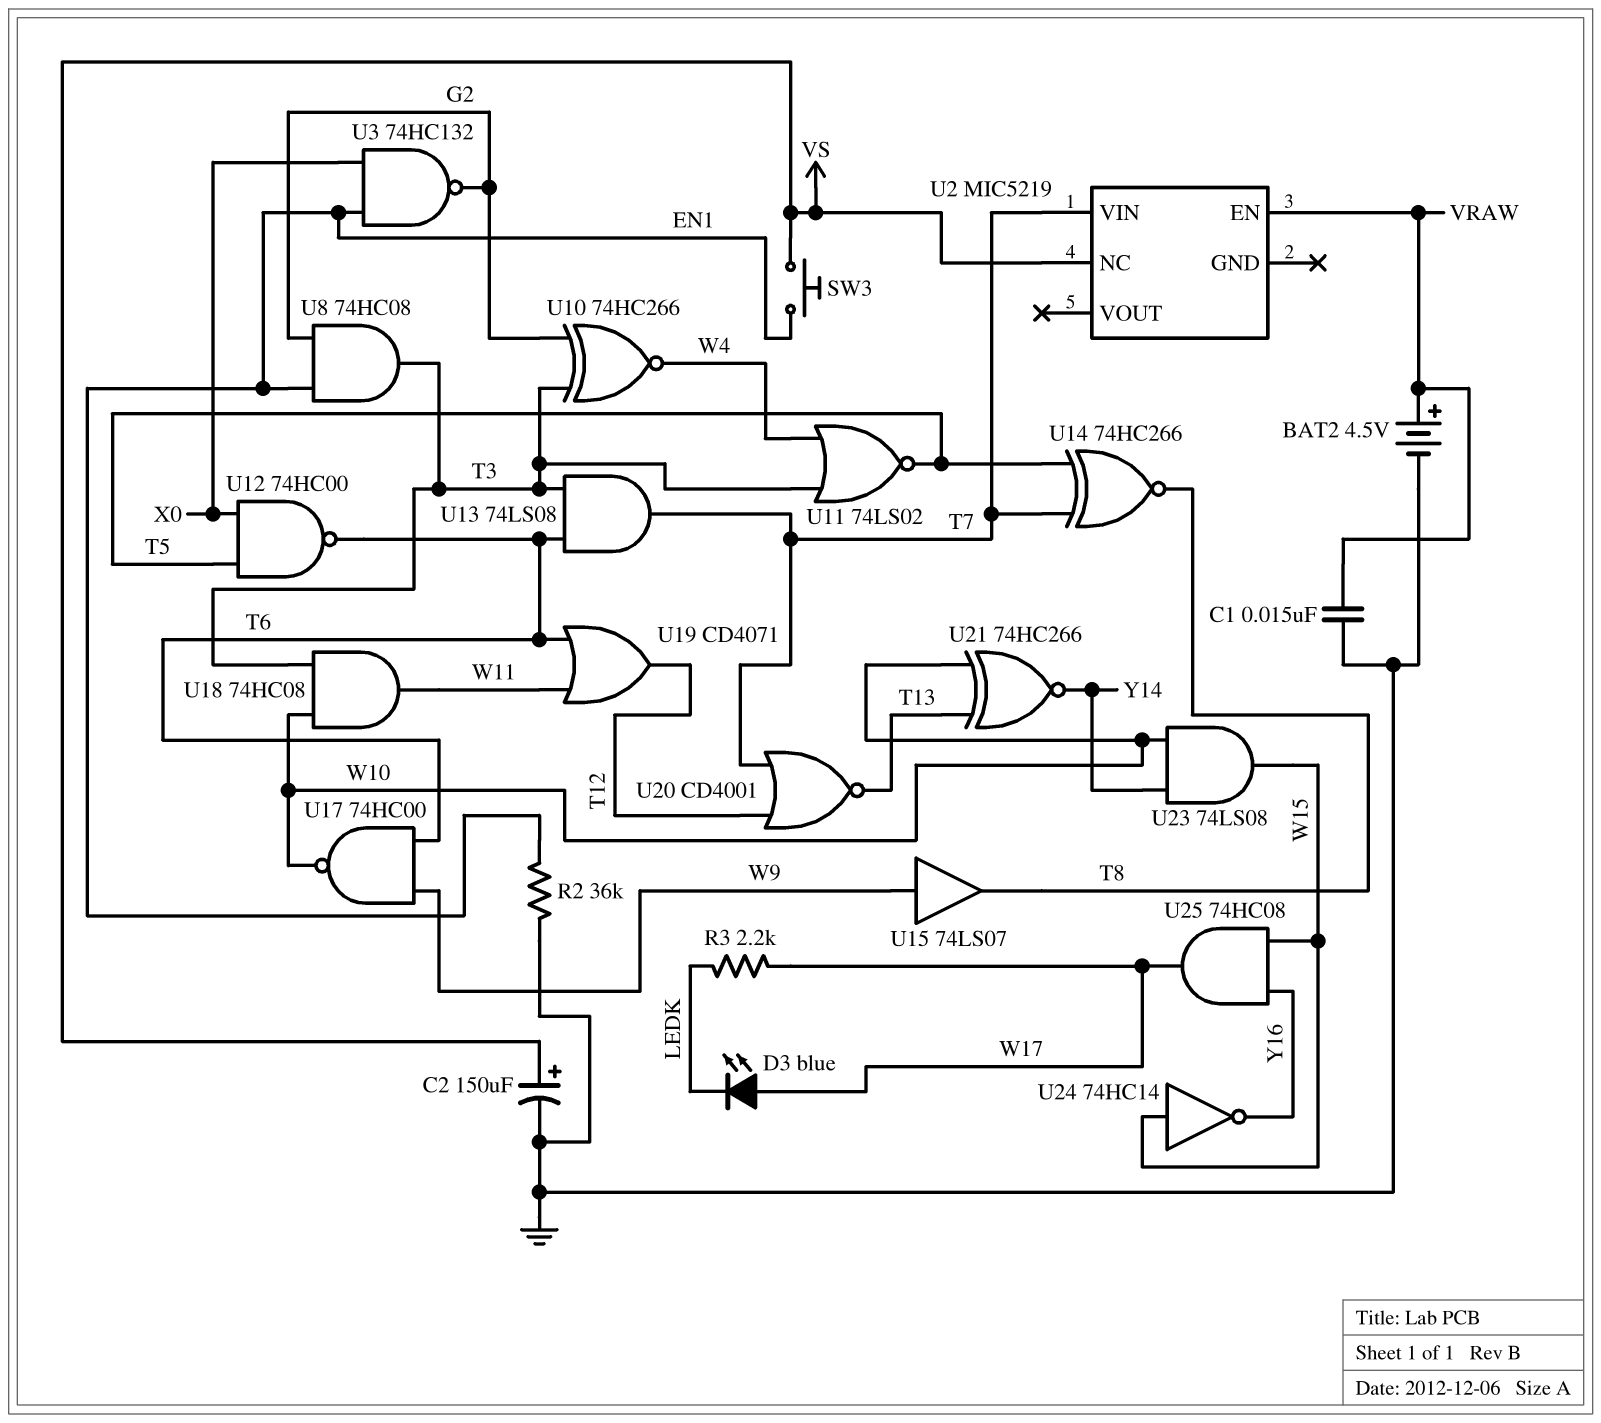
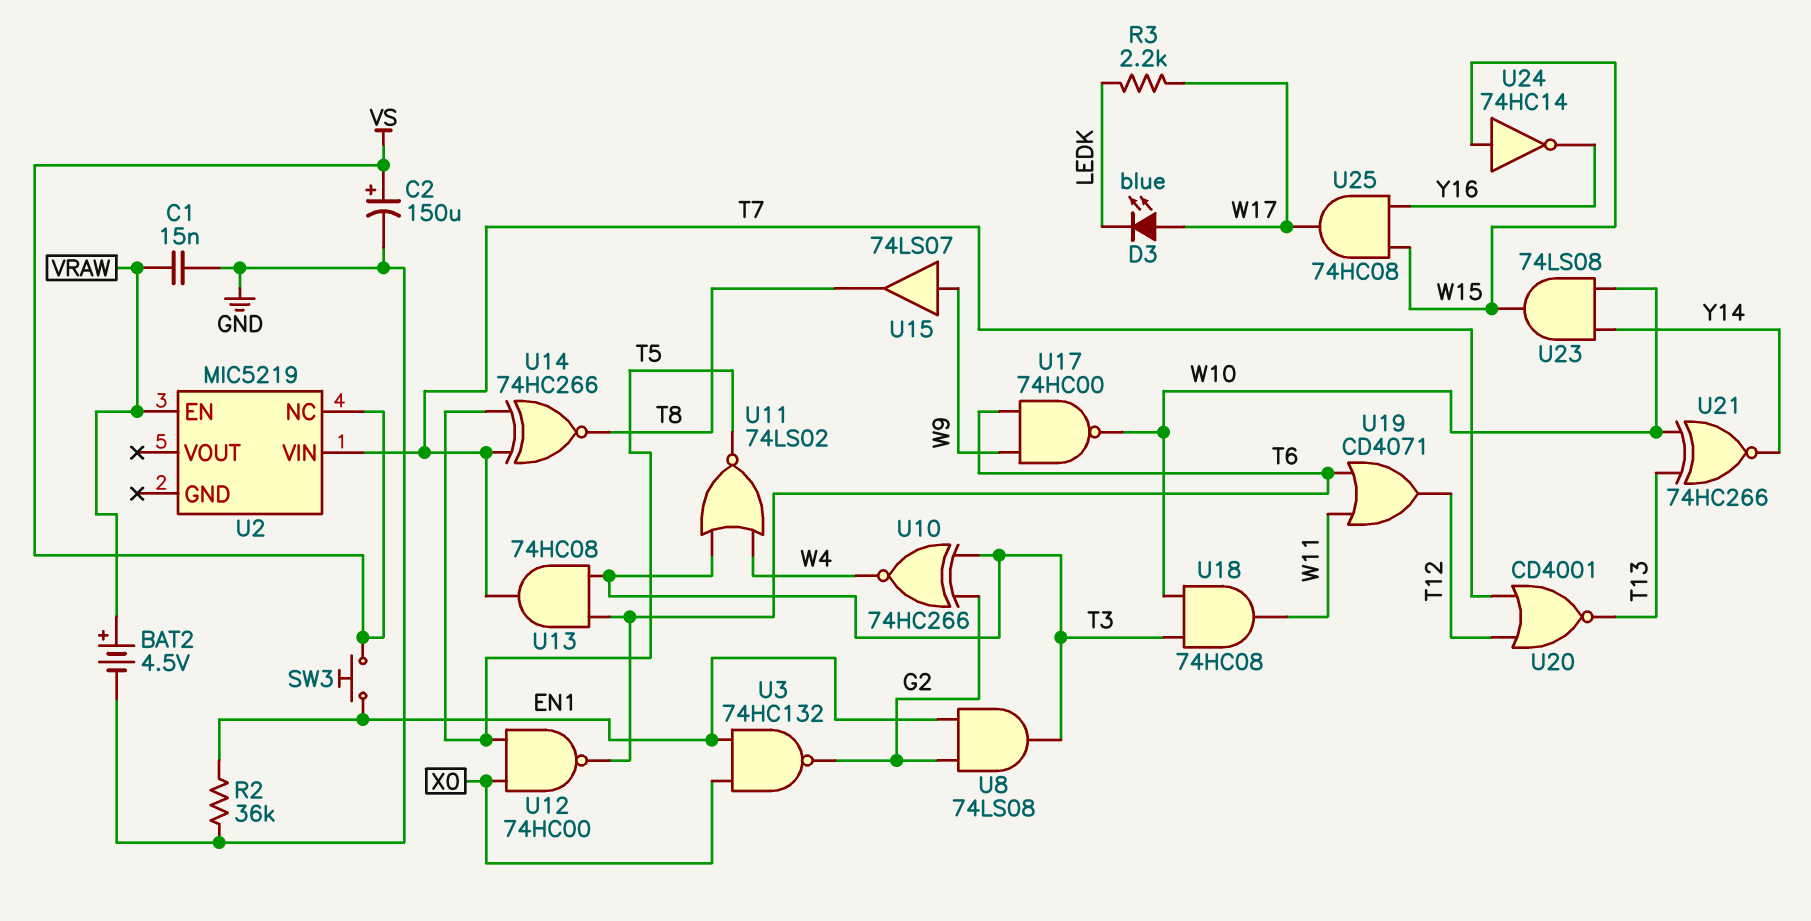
U8: AND 74HC08 (in EN1, in G2, out T3) -> AND 74LS08 (in EN1, in G2, out T3)
U13: AND 74LS08 (in T3, in T6, out T7) -> AND 74HC08 (in T3, in T6, out T7)

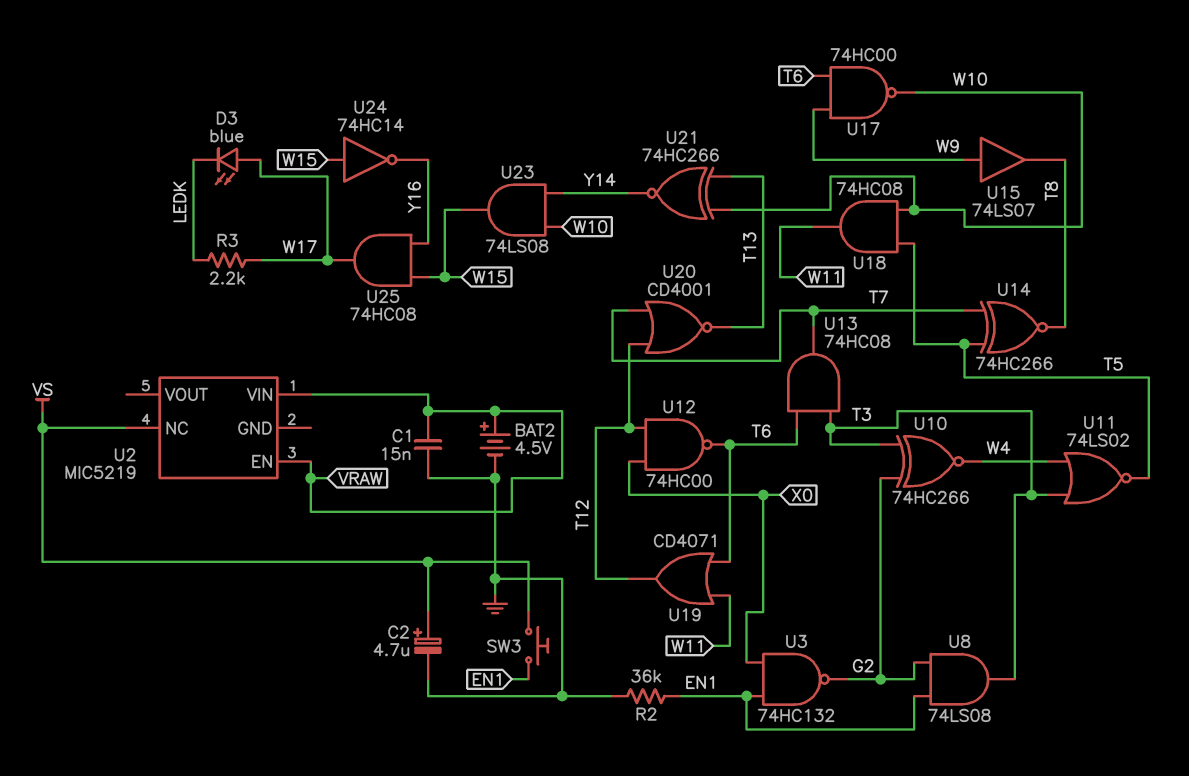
C2: 150uF (plus VS, minus GND) -> 4.7uF (plus VS, minus GND)
U2 pin VIN: T7 -> VRAW
U12: NAND 74HC00 (in T5, in X0, out T6) -> NAND 74HC00 (in T12, in X0, out T6)
U18: AND 74HC08 (in T3, in W10, out W11) -> AND 74HC08 (in T5, in W10, out W11)

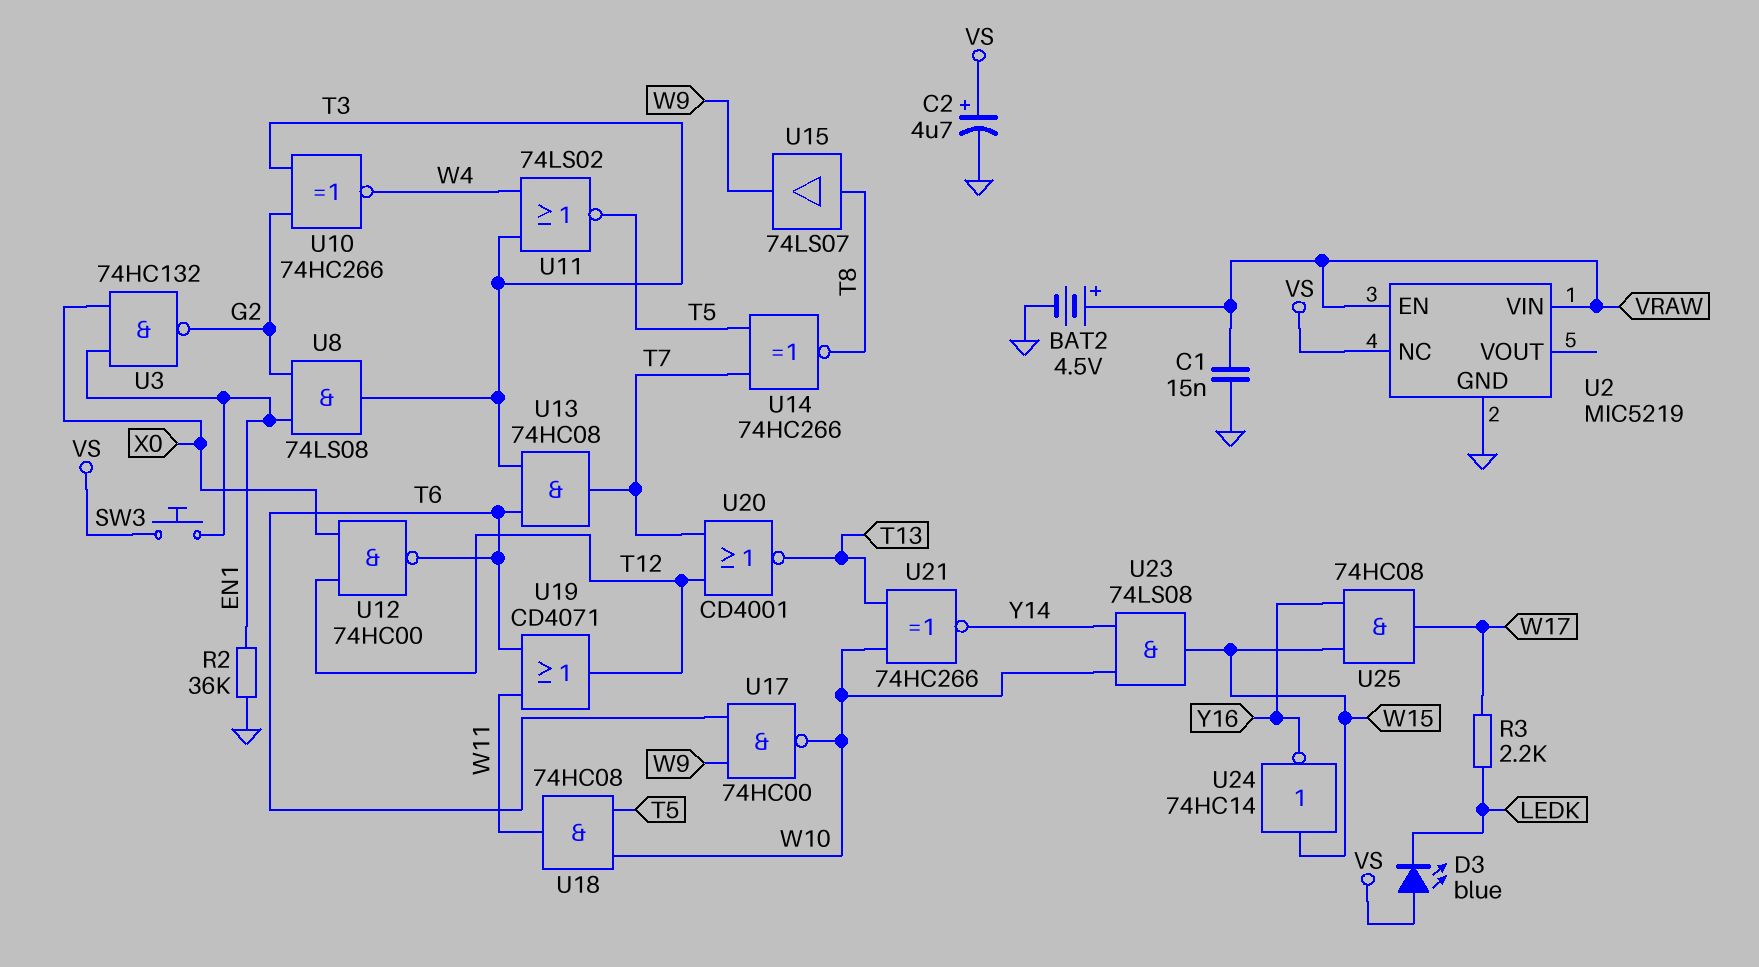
D3: LED blue (A W17, K LEDK) -> LED blue (A VS, K LEDK)
U2 pin GND: none -> GND
U15: buffer 74LS07 (in W9, out T8) -> buffer 74LS07 (in T8, out W9)

